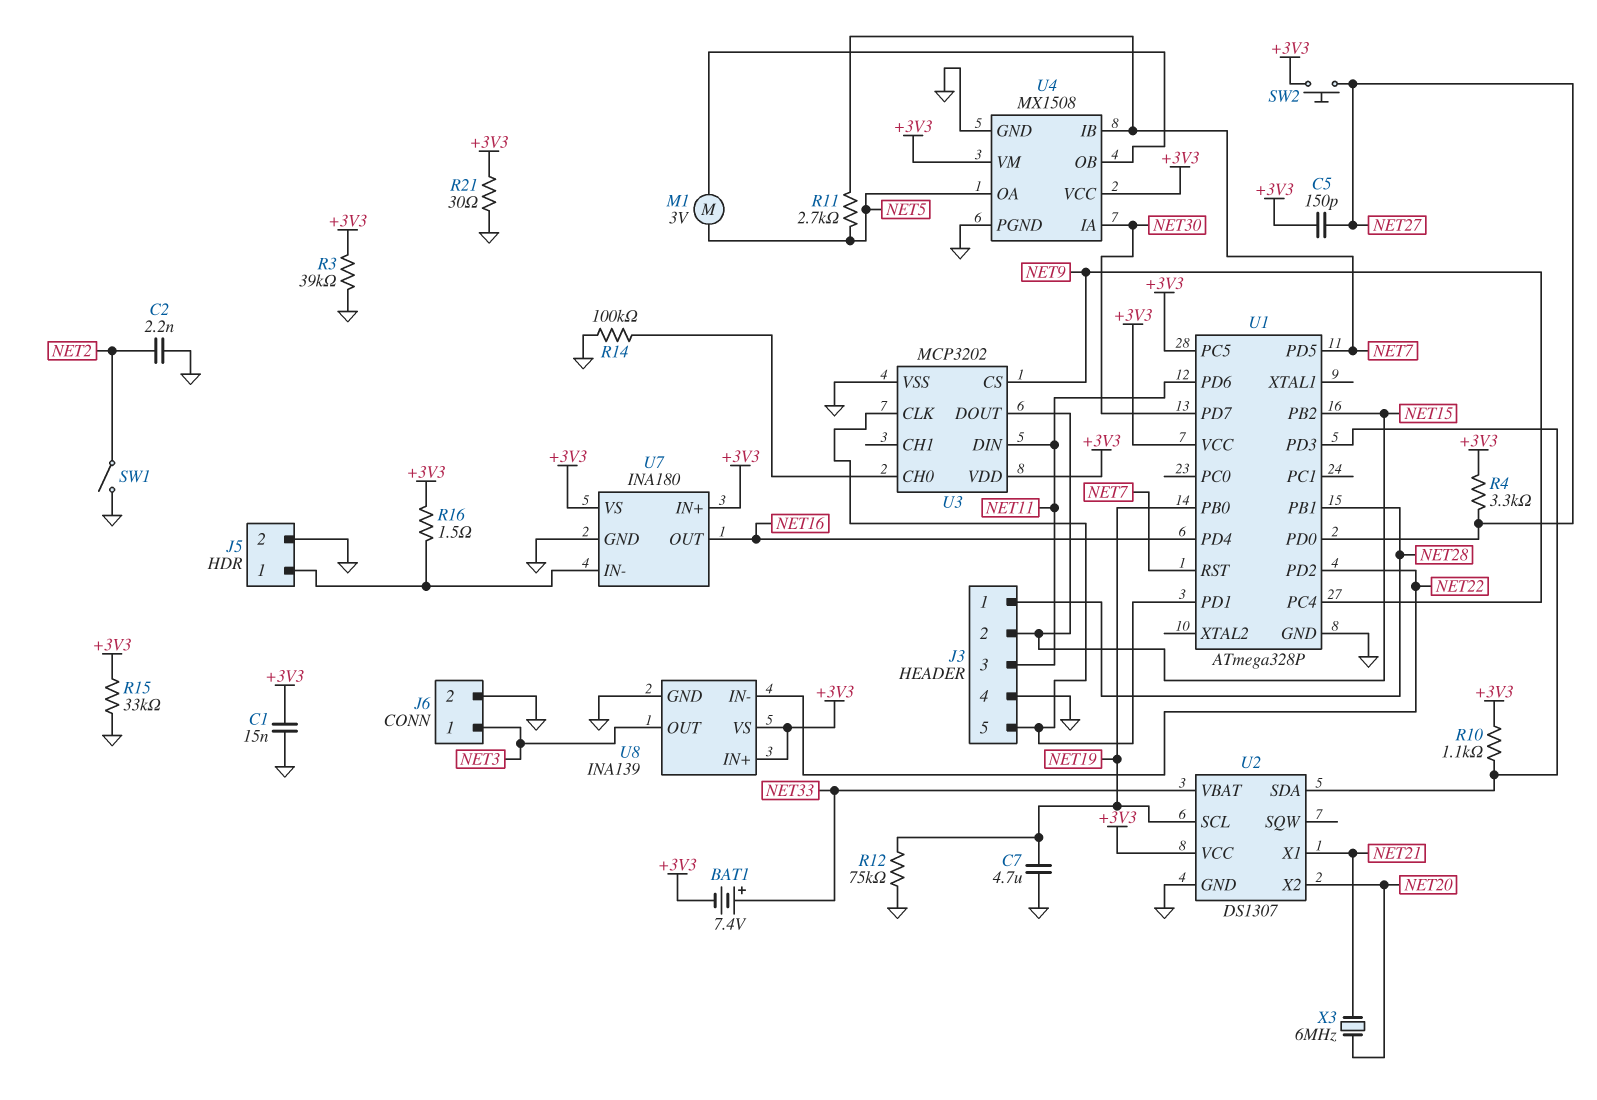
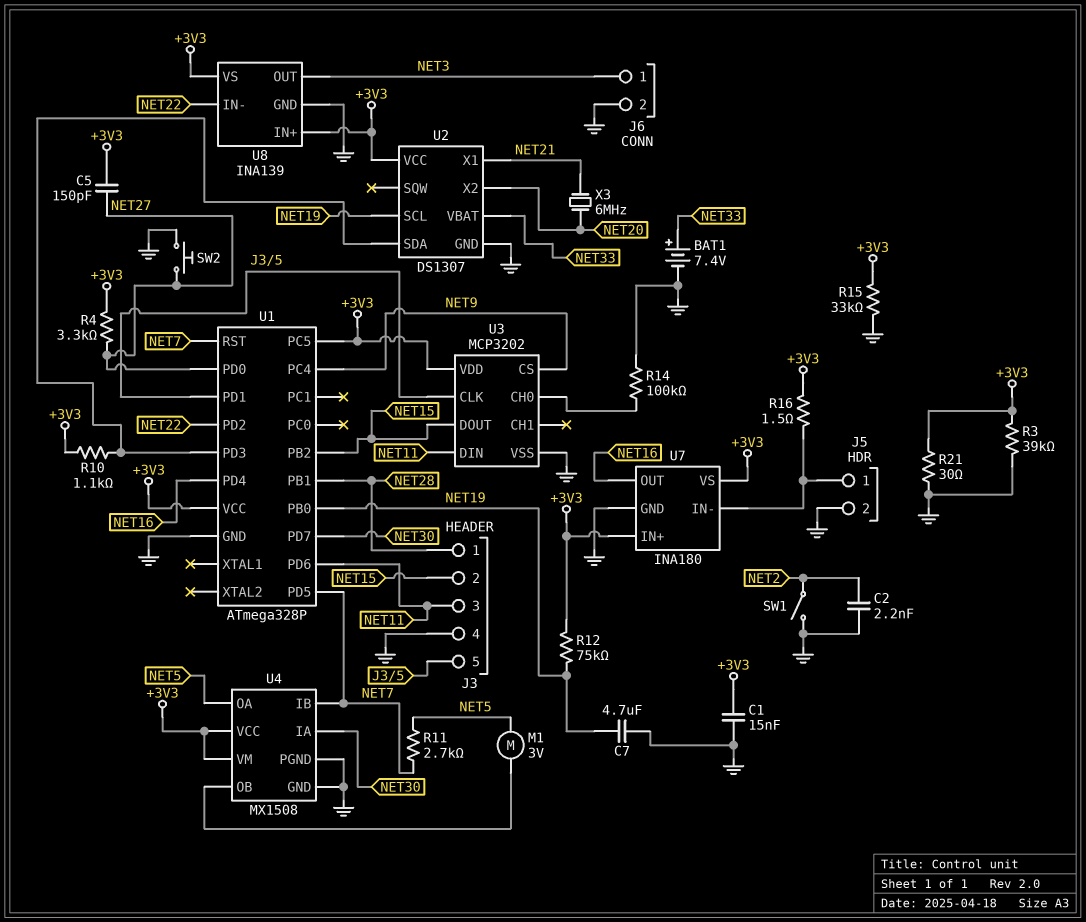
BAT1: 7.4V (plus NET33, minus +3V3) -> 7.4V (plus NET33, minus GND)
R12: 75k (GND, NET19) -> 75k (+3V3, NET19)
SW2: button (+3V3, NET27) -> button (GND, NET27)

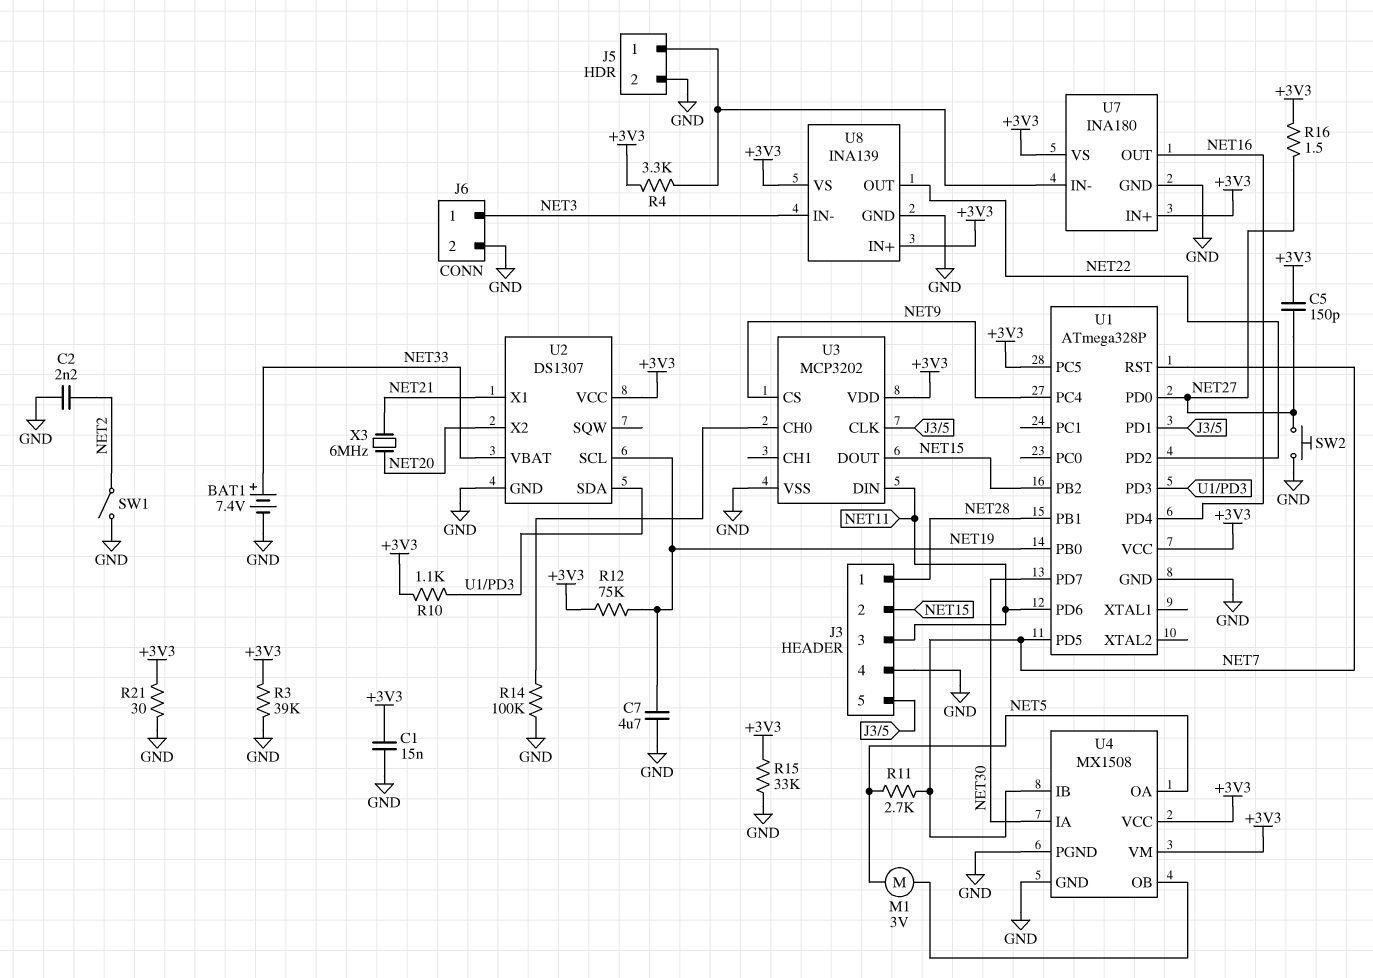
R4: 3.3k (+3V3, NET27) -> 3.3k (+3V3, J5/1)
R16: 1.5 (+3V3, J5/1) -> 1.5 (+3V3, NET27)
U8 pin IN-: NET22 -> NET3
U8 pin OUT: NET3 -> NET22

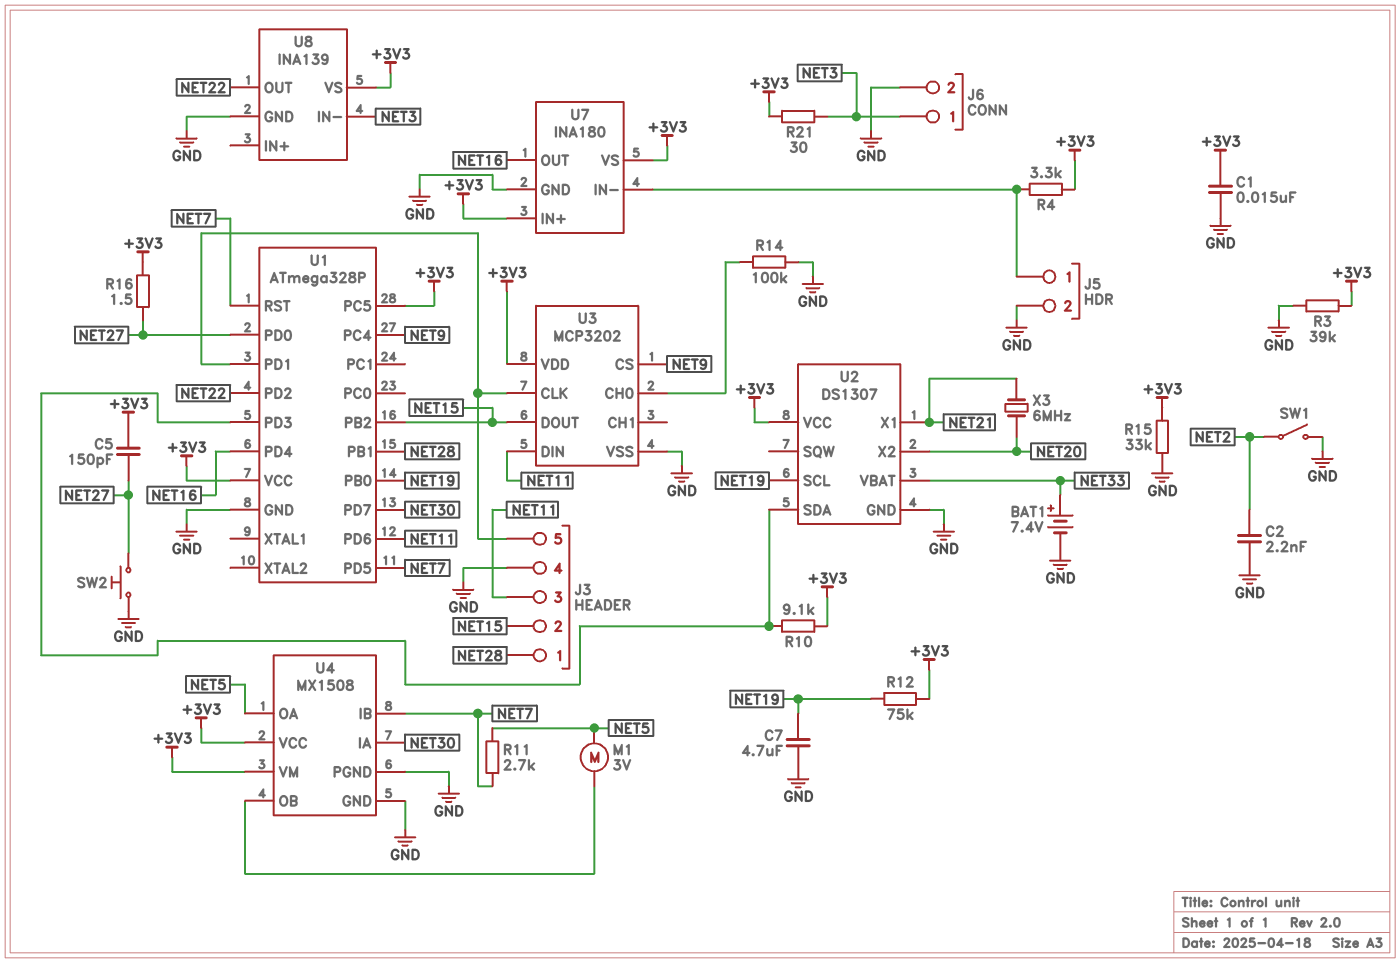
R10: 1.1k (+3V3, U1/PD3) -> 9.1k (+3V3, U1/PD3)
R21: 30 (+3V3, GND) -> 30 (+3V3, NET3)
U8 pin IN+: +3V3 -> none

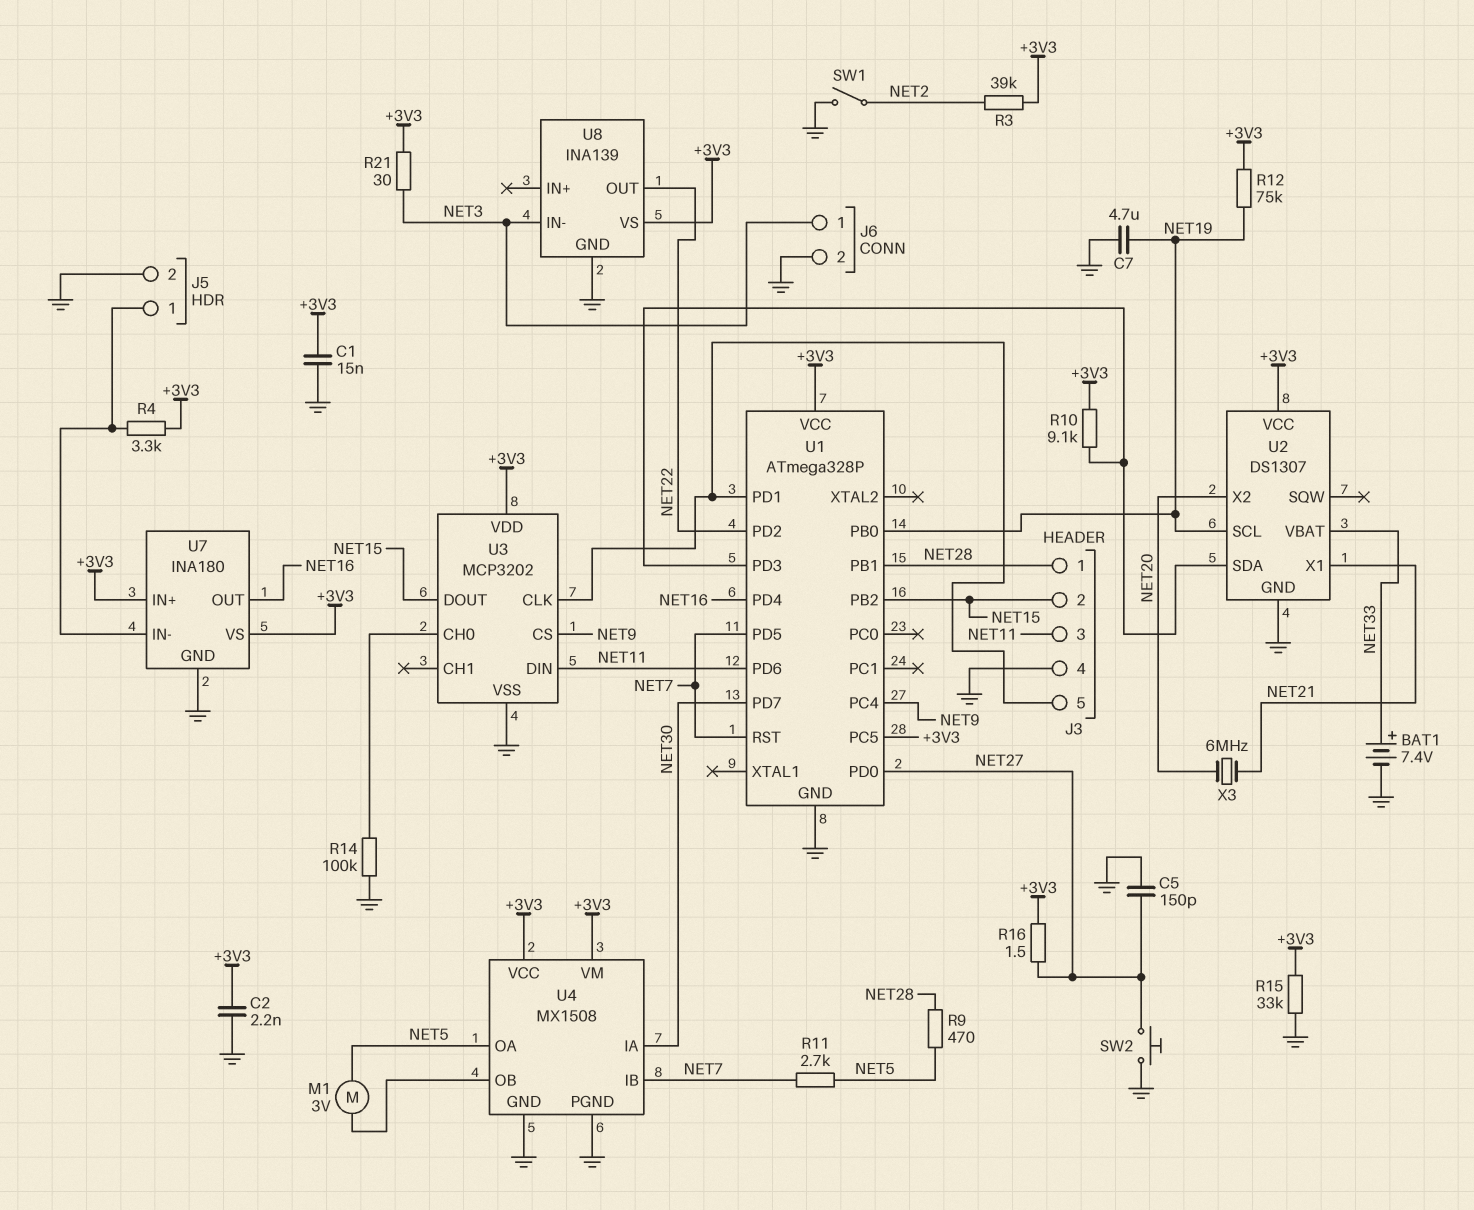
C2: 2.2nF (GND, NET2) -> 2.2nF (+3V3, GND)
C5: 150pF (+3V3, NET27) -> 150pF (GND, NET27)
R3: 39k (+3V3, GND) -> 39k (+3V3, NET2)
R9: none -> 470 (NET5, NET28)

